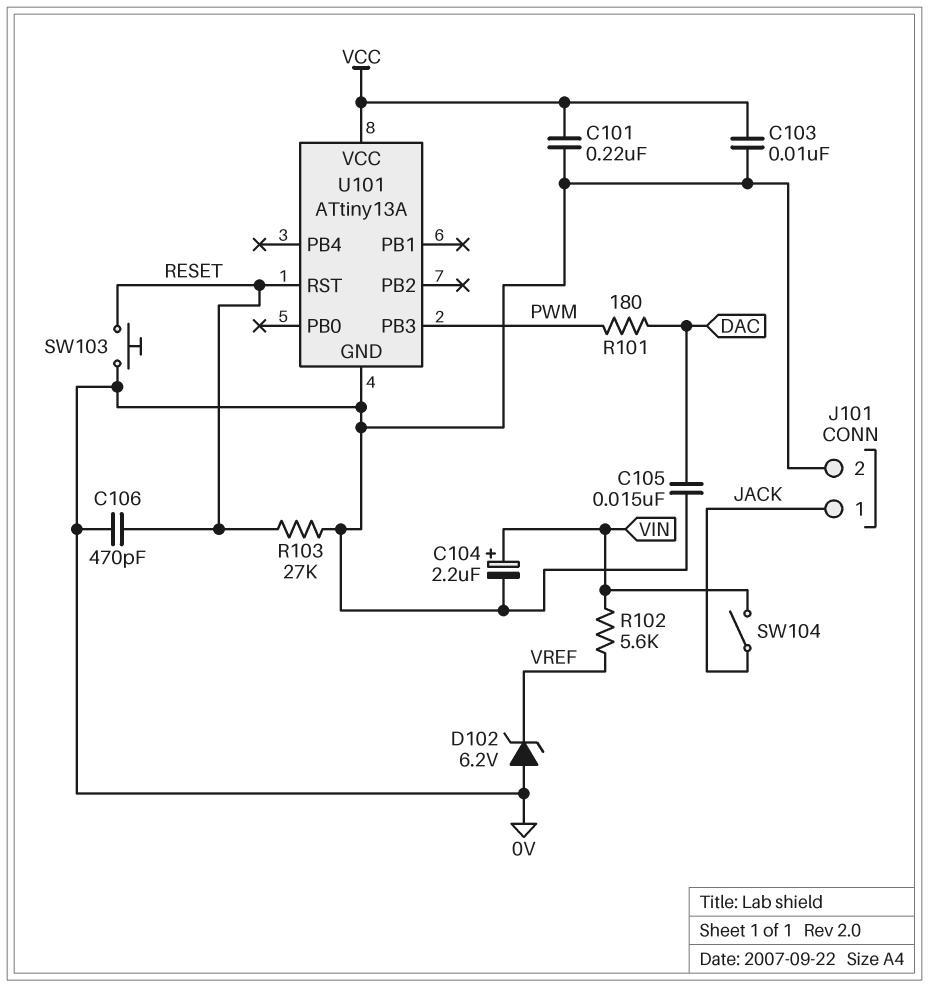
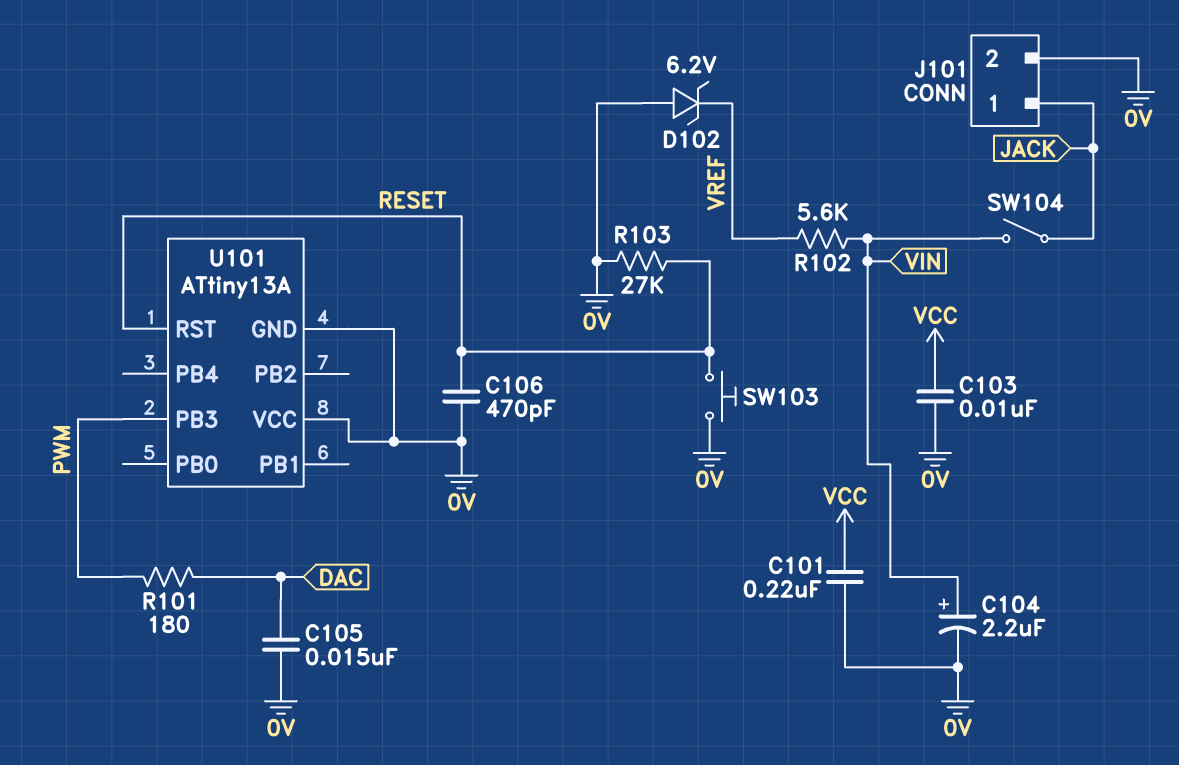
U101 pin VCC: VCC -> 0V

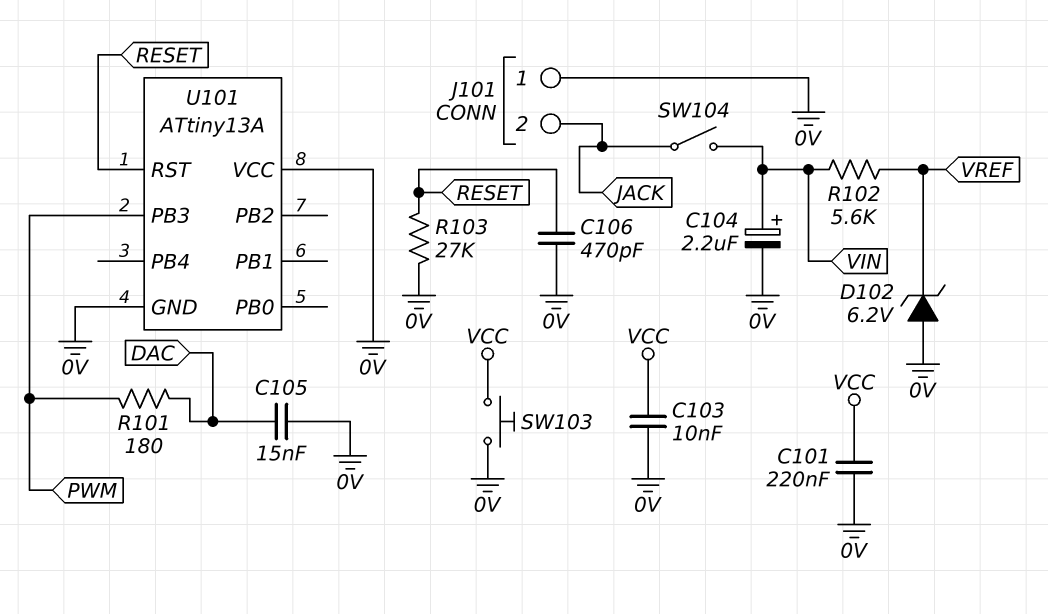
J101 pin 1: JACK -> 0V
J101 pin 2: 0V -> JACK
SW103: button (0V, RESET) -> button (0V, VCC)

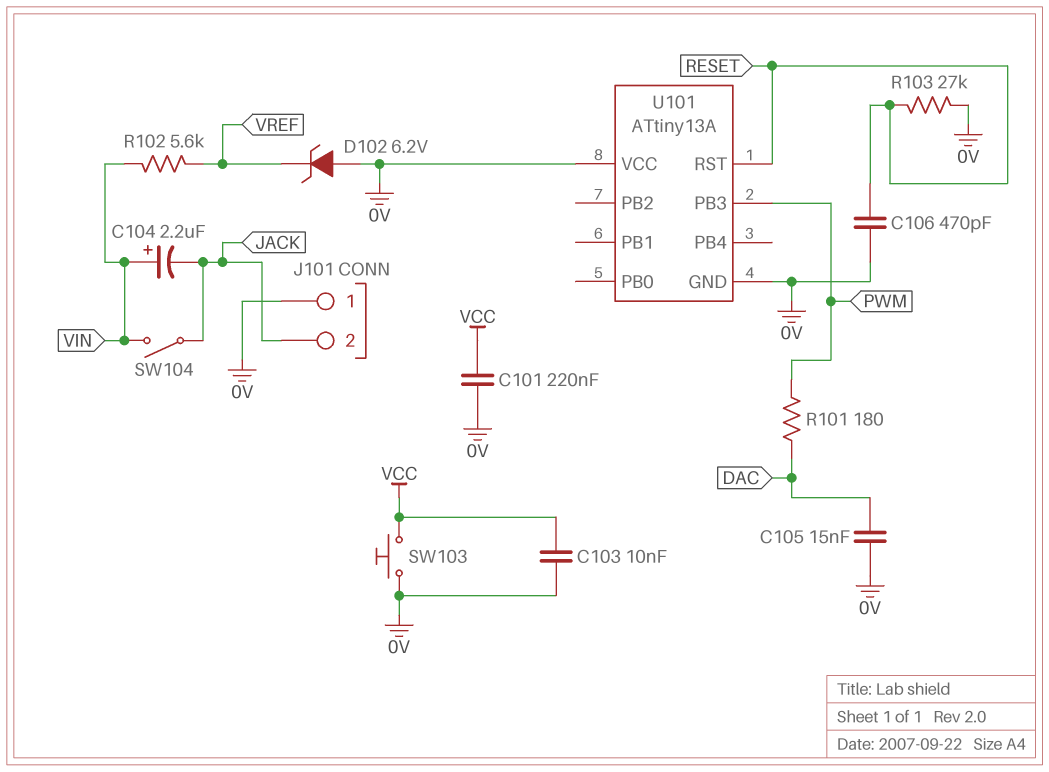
C104: 2.2uF (plus VIN, minus 0V) -> 2.2uF (plus VIN, minus JACK)

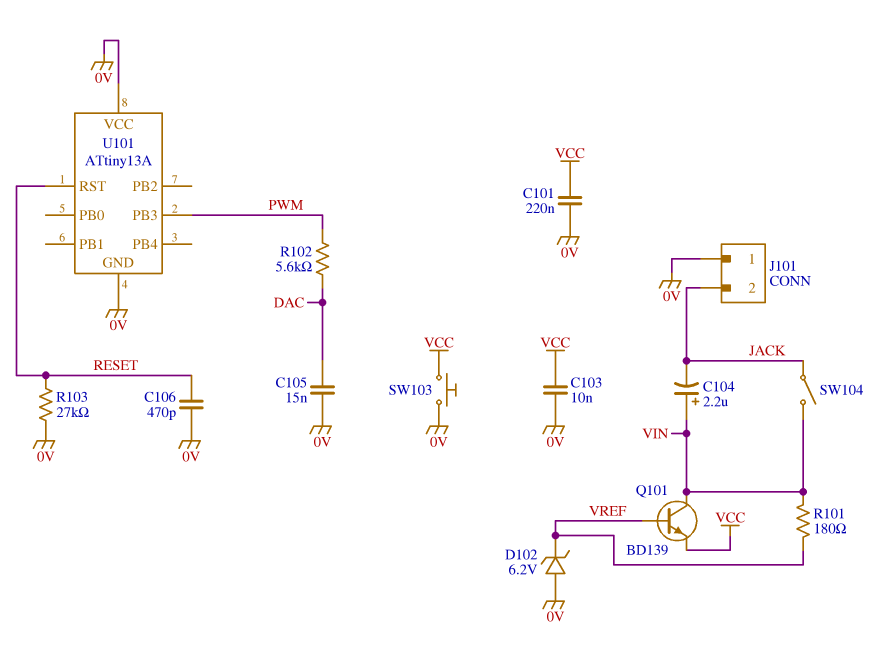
Q101: none -> NPN BD139 (B VREF, C VIN, E VCC)
R101: 180 (DAC, PWM) -> 180 (VIN, VREF)
R102: 5.6k (VIN, VREF) -> 5.6k (DAC, PWM)

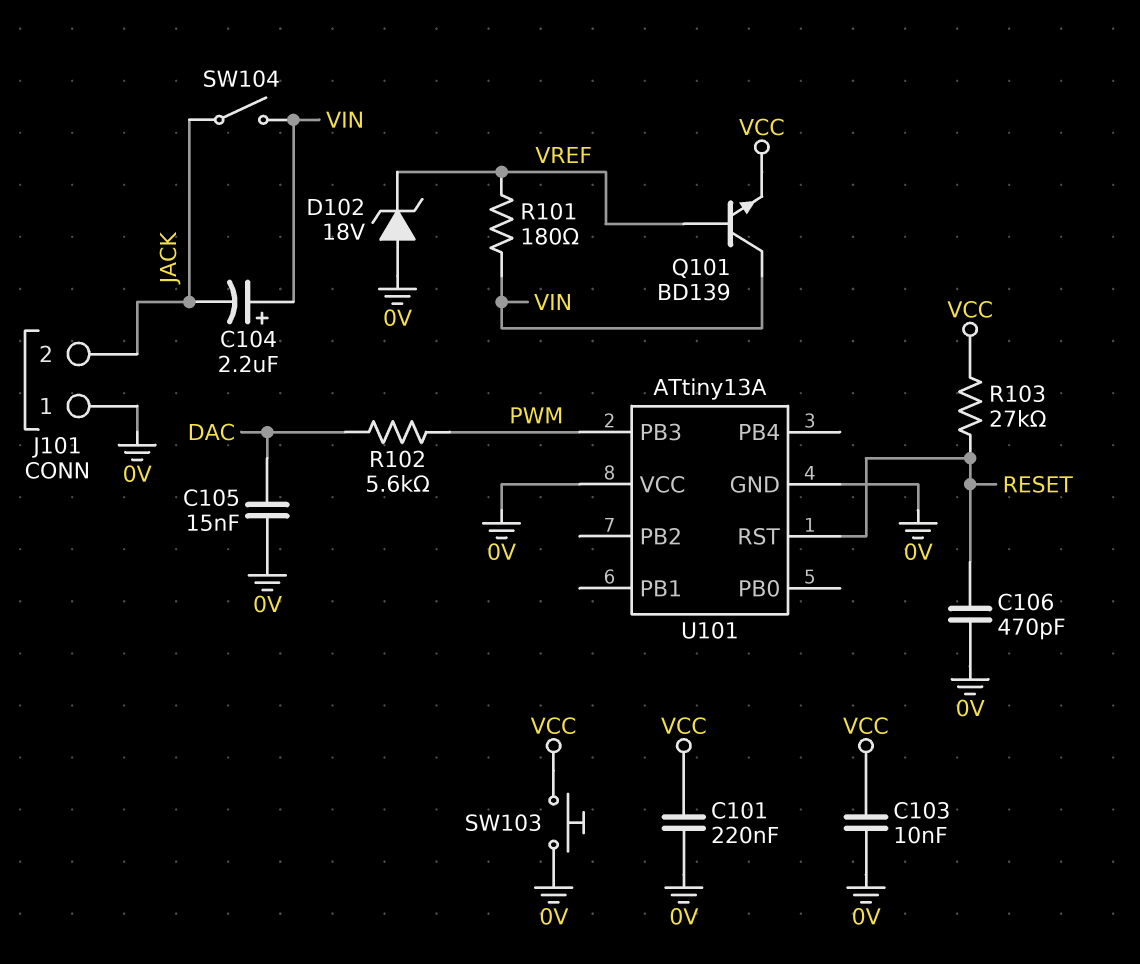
D102: zener 6.2V (A 0V, K VREF) -> zener 18V (A 0V, K VREF)
R103: 27k (0V, RESET) -> 27k (RESET, VCC)

